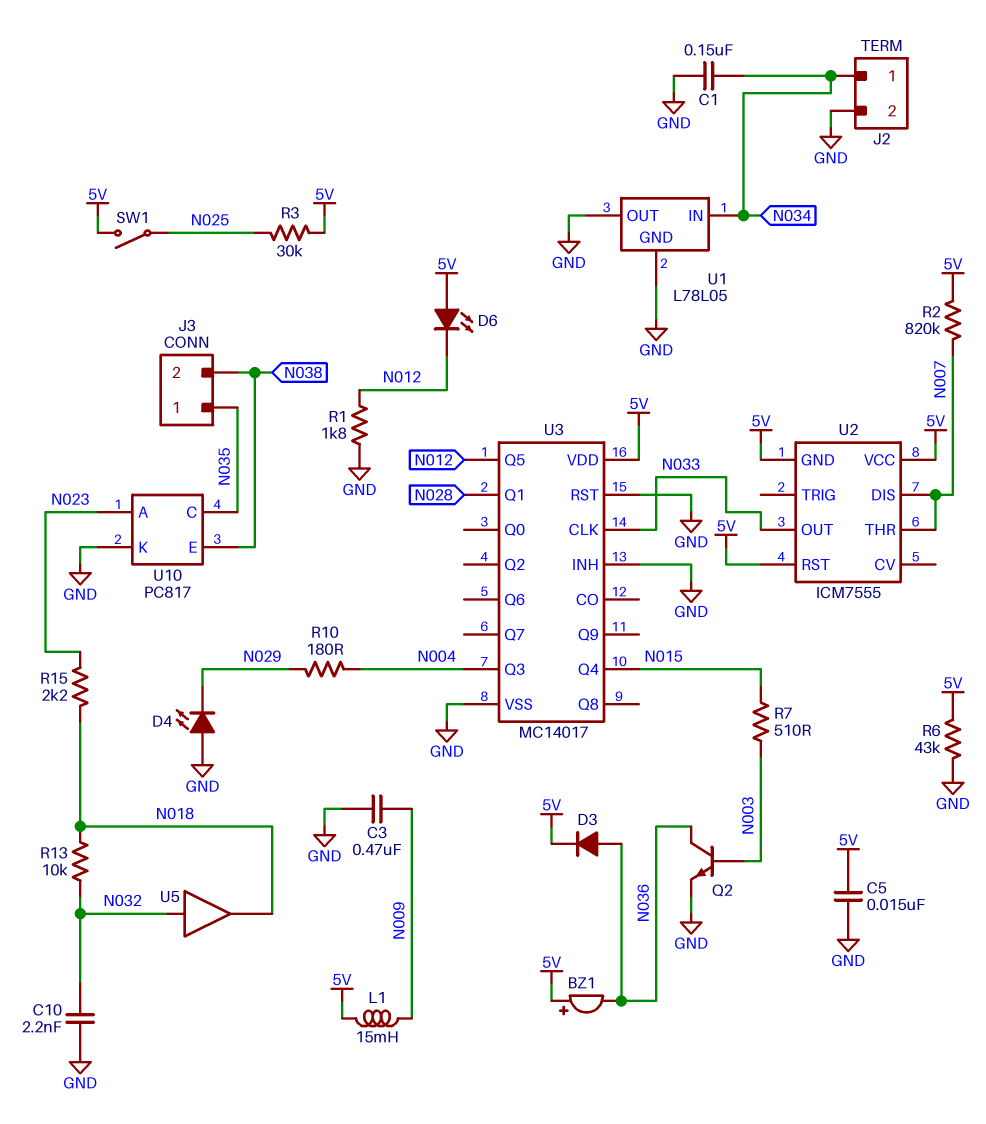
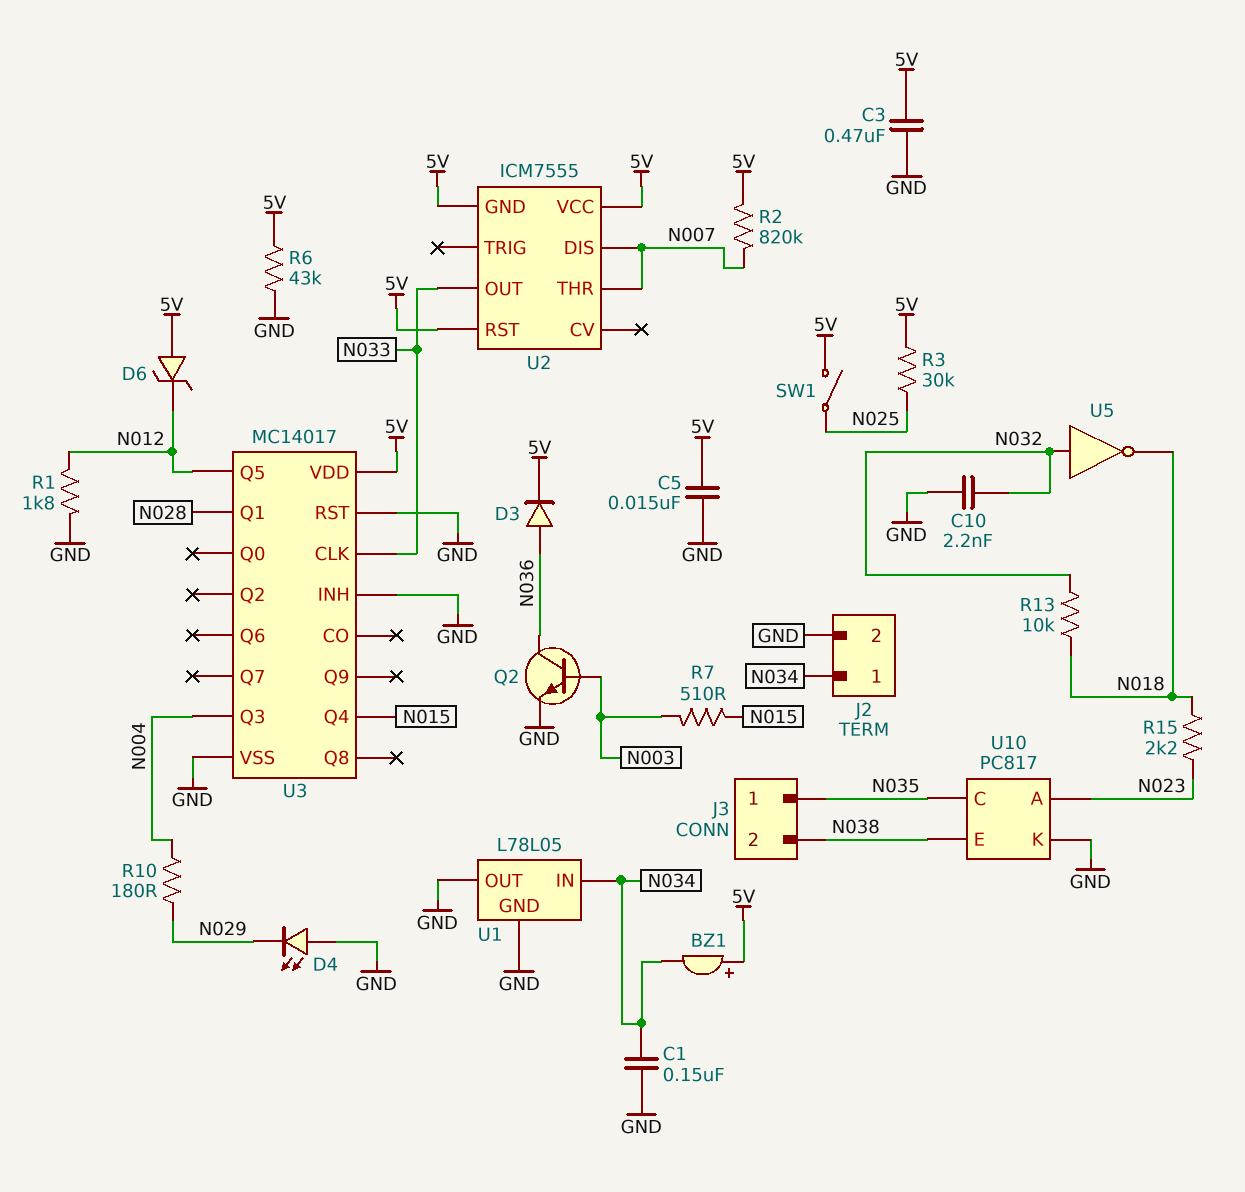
BZ1: buzzer (plus 5V, minus N036) -> buzzer (plus 5V, minus N034)
C3: 470nF (GND, N009) -> 470nF (5V, GND)
D6: LED (A 5V, K N012) -> zener (A 5V, K N012)
L1: 15mH (5V, N009) -> none
U5: buffer (in N032, out N018) -> NOT (in N032, out N018)

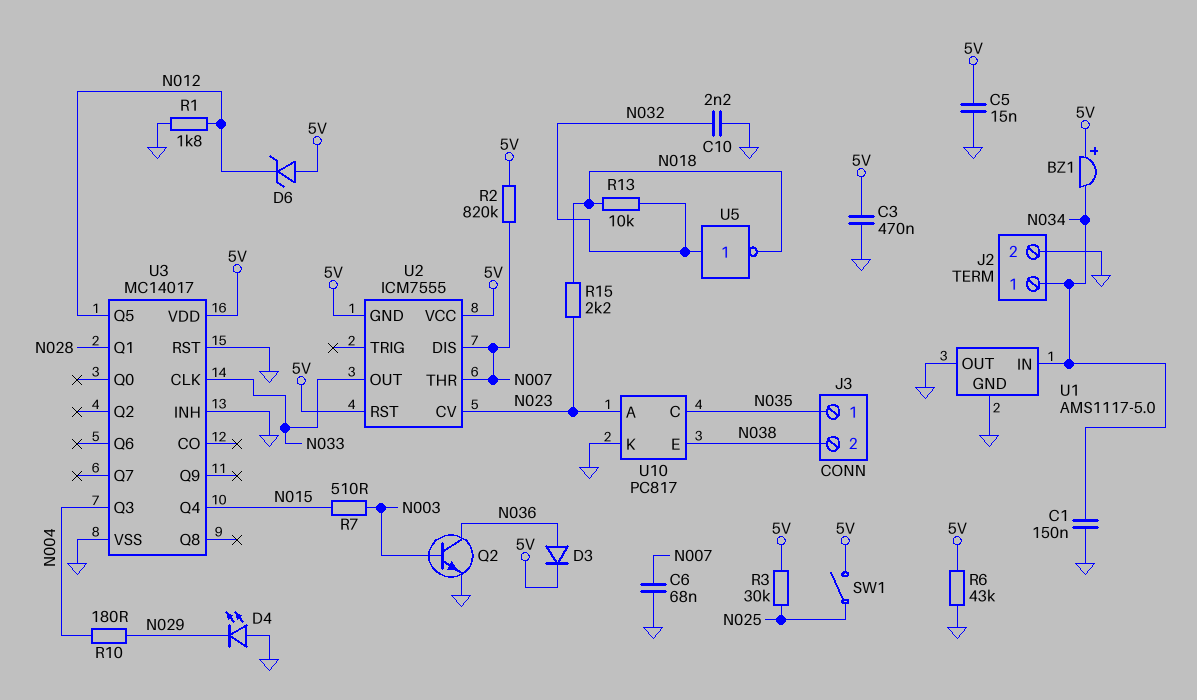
C6: none -> 68nF (GND, N007)
U1: L78L05 -> AMS1117-5.0
U2 pin CV: none -> N023

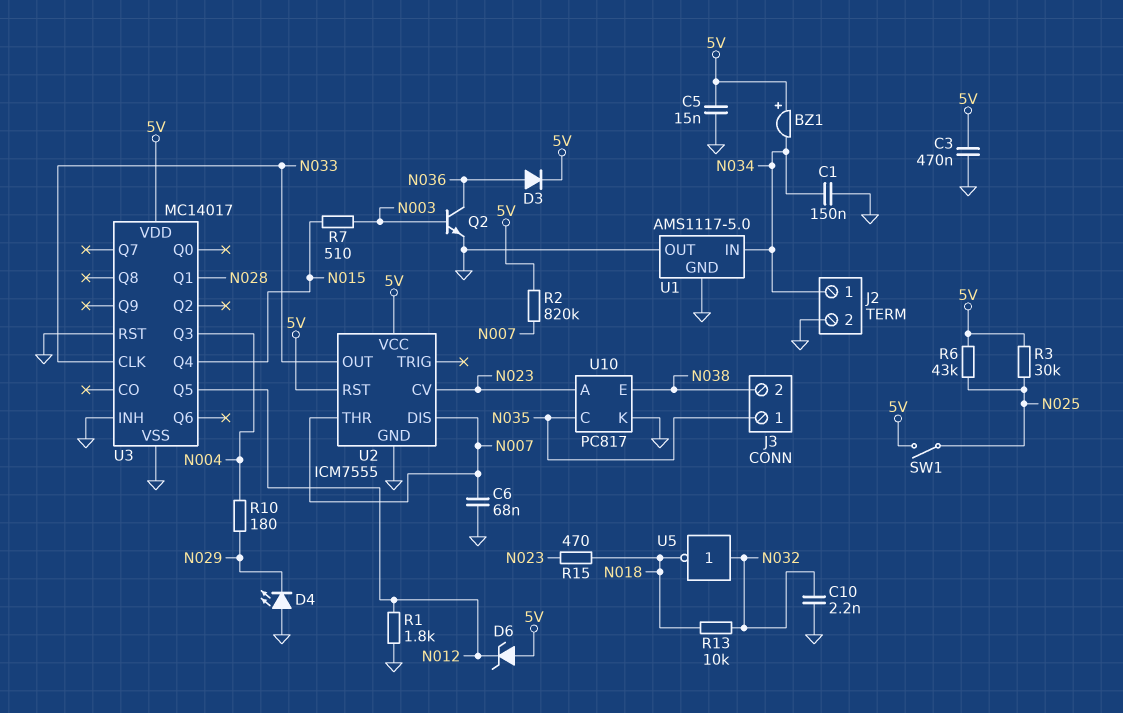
R6: 43k (5V, GND) -> 43k (5V, N025)
R15: 2.2k (N018, N023) -> 470 (N018, N023)
U2 pin GND: 5V -> GND

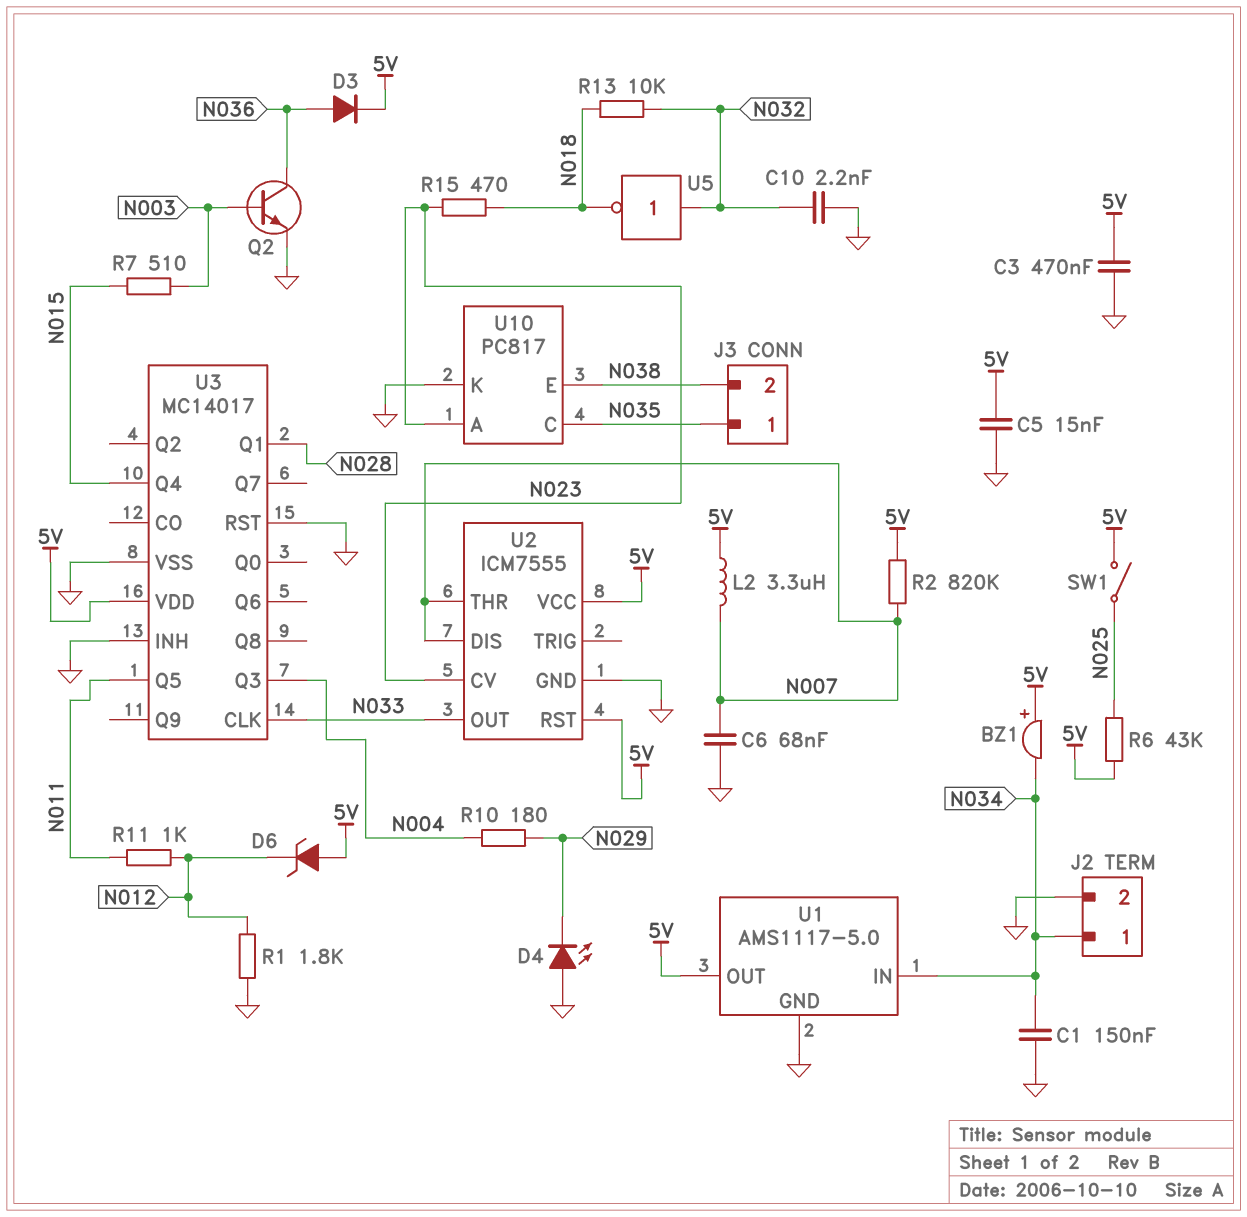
L2: none -> 3.3uH (5V, N007)
R3: 30k (5V, N025) -> none
R11: none -> 1k (N011, N012)
U1 pin OUT: GND -> 5V
U3 pin Q5: N012 -> N011

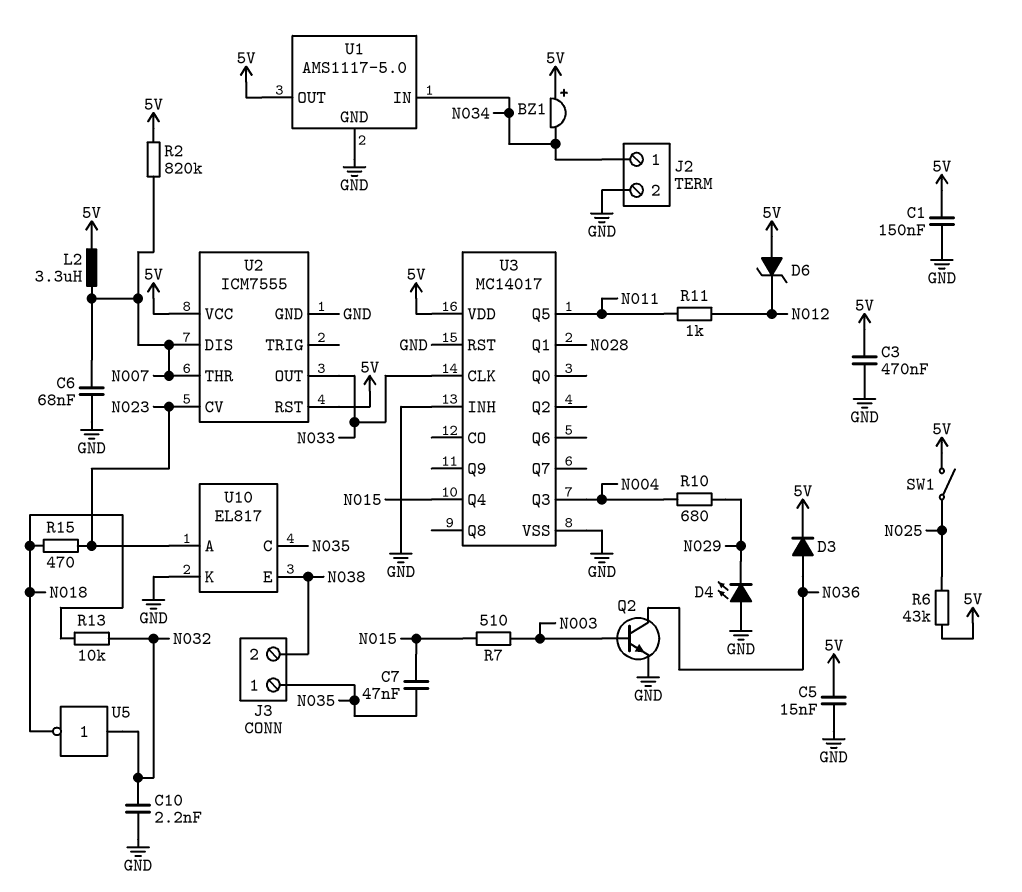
C1: 150nF (GND, N034) -> 150nF (5V, GND)
C7: none -> 47nF (N015, N035)
R1: 1.8k (GND, N012) -> none
R10: 180 (N004, N029) -> 680 (N004, N029)
U10: PC817 -> EL817

